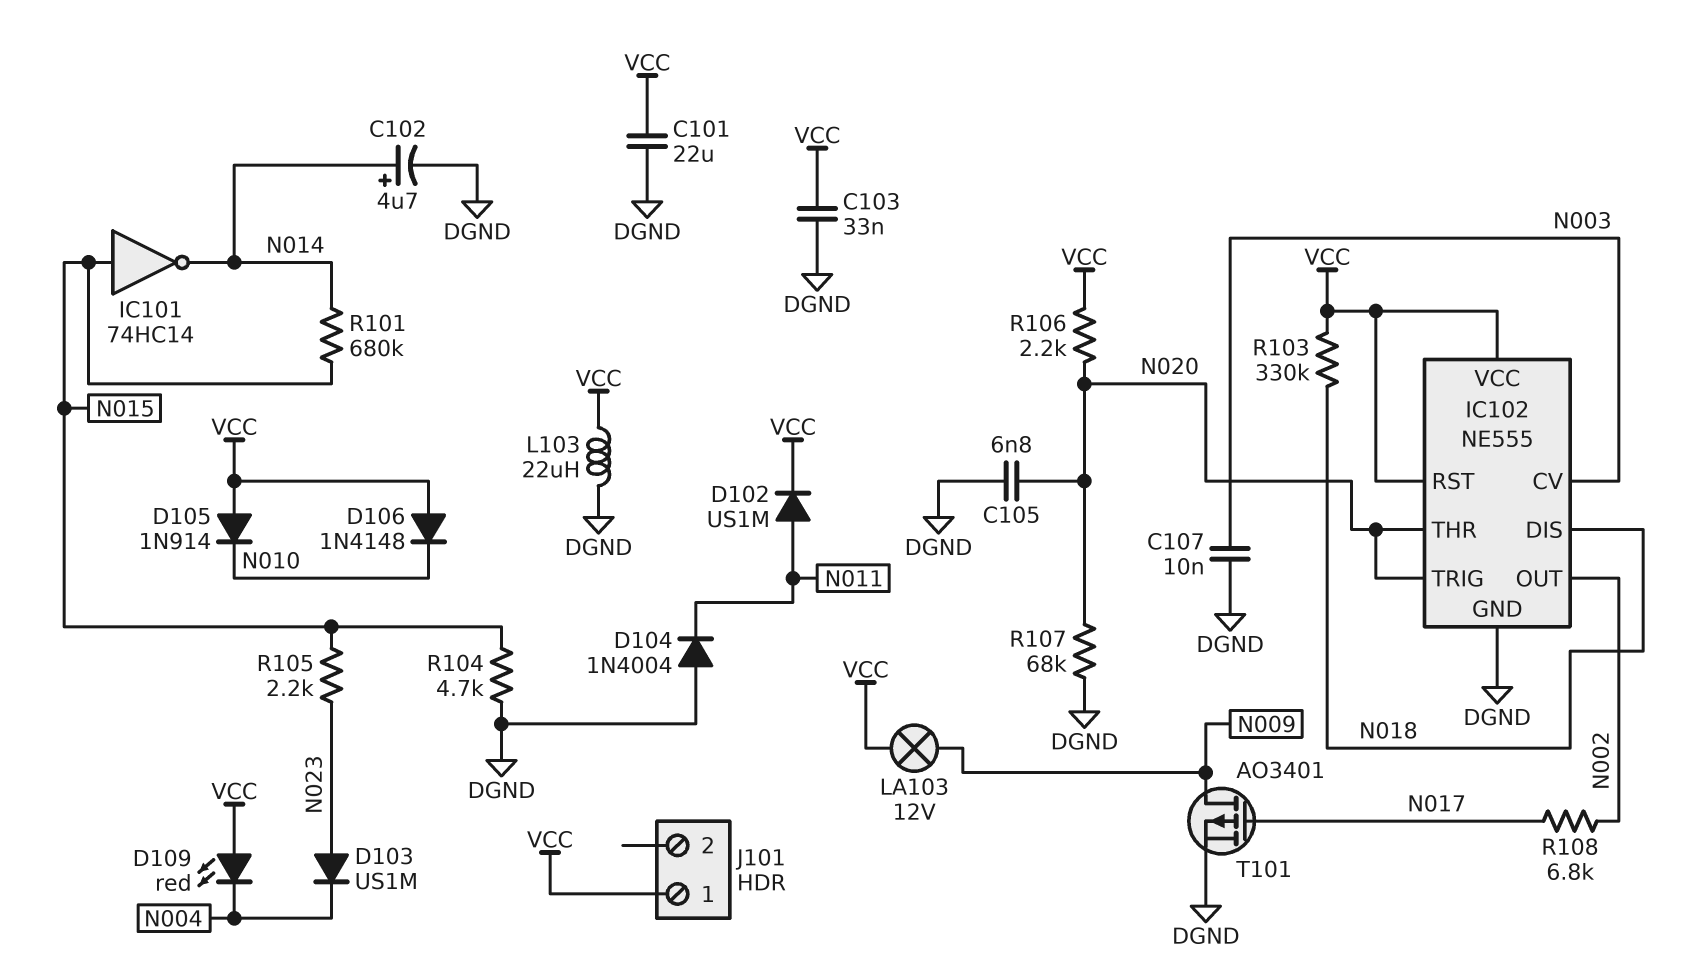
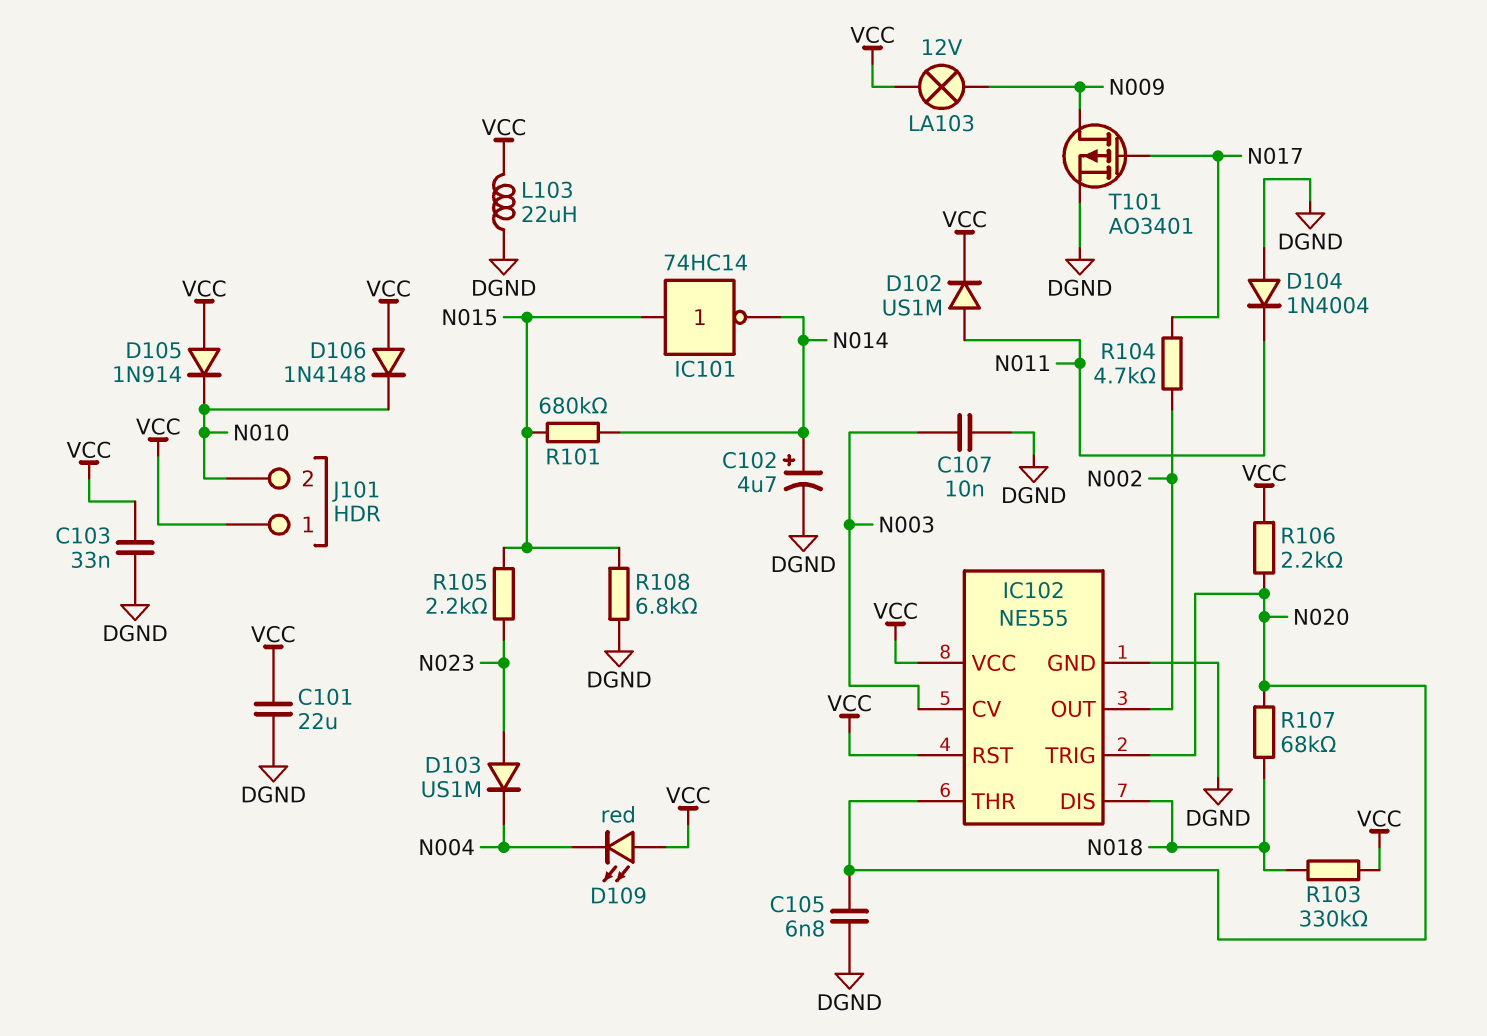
J101 pin 2: none -> N010
R104: 4.7k (DGND, N015) -> 4.7k (N002, N017)
R107: 68k (DGND, N020) -> 68k (N018, N020)
R108: 6.8k (N002, N017) -> 6.8k (DGND, N015)

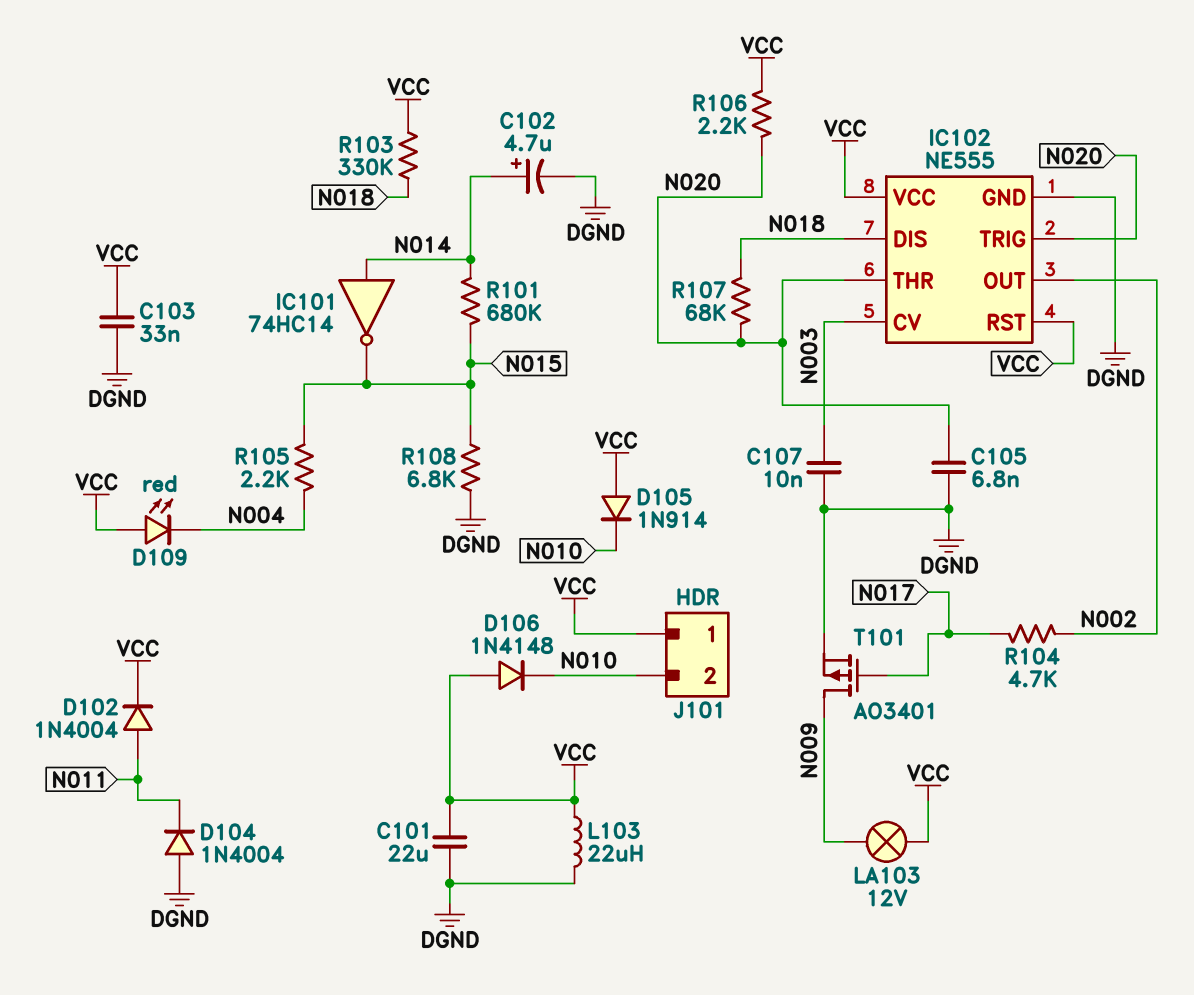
D102: diode US1M (A N011, K VCC) -> diode 1N4004 (A N011, K VCC)
D103: diode US1M (A N023, K N004) -> none
IC101: NOT 74HC14 (in N015, out N014) -> NOT 74HC14 (in N014, out N015)
R105: 2.2k (N015, N023) -> 2.2k (N004, N015)

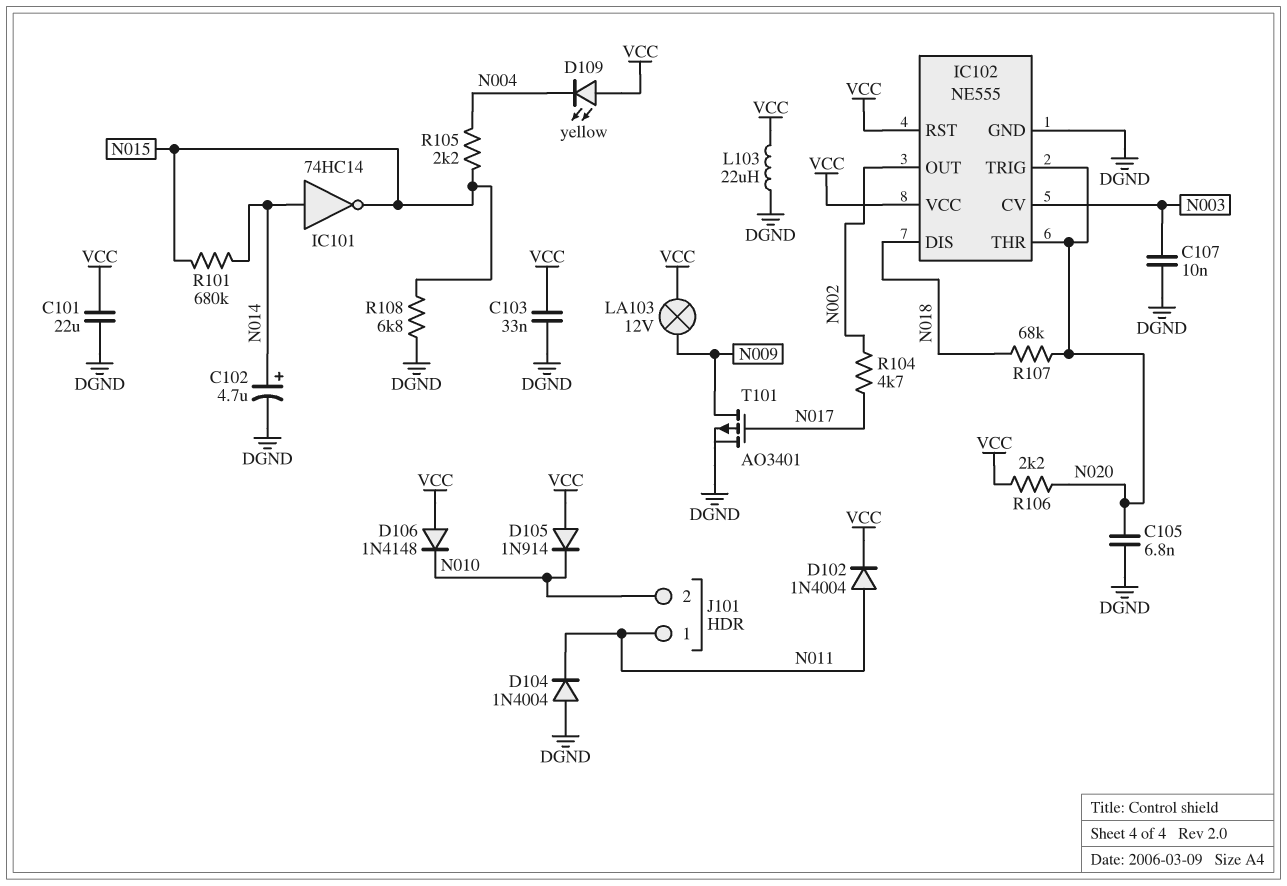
D109: LED red (A VCC, K N004) -> LED yellow (A VCC, K N004)
J101 pin 1: VCC -> N011
R103: 330k (N018, VCC) -> none

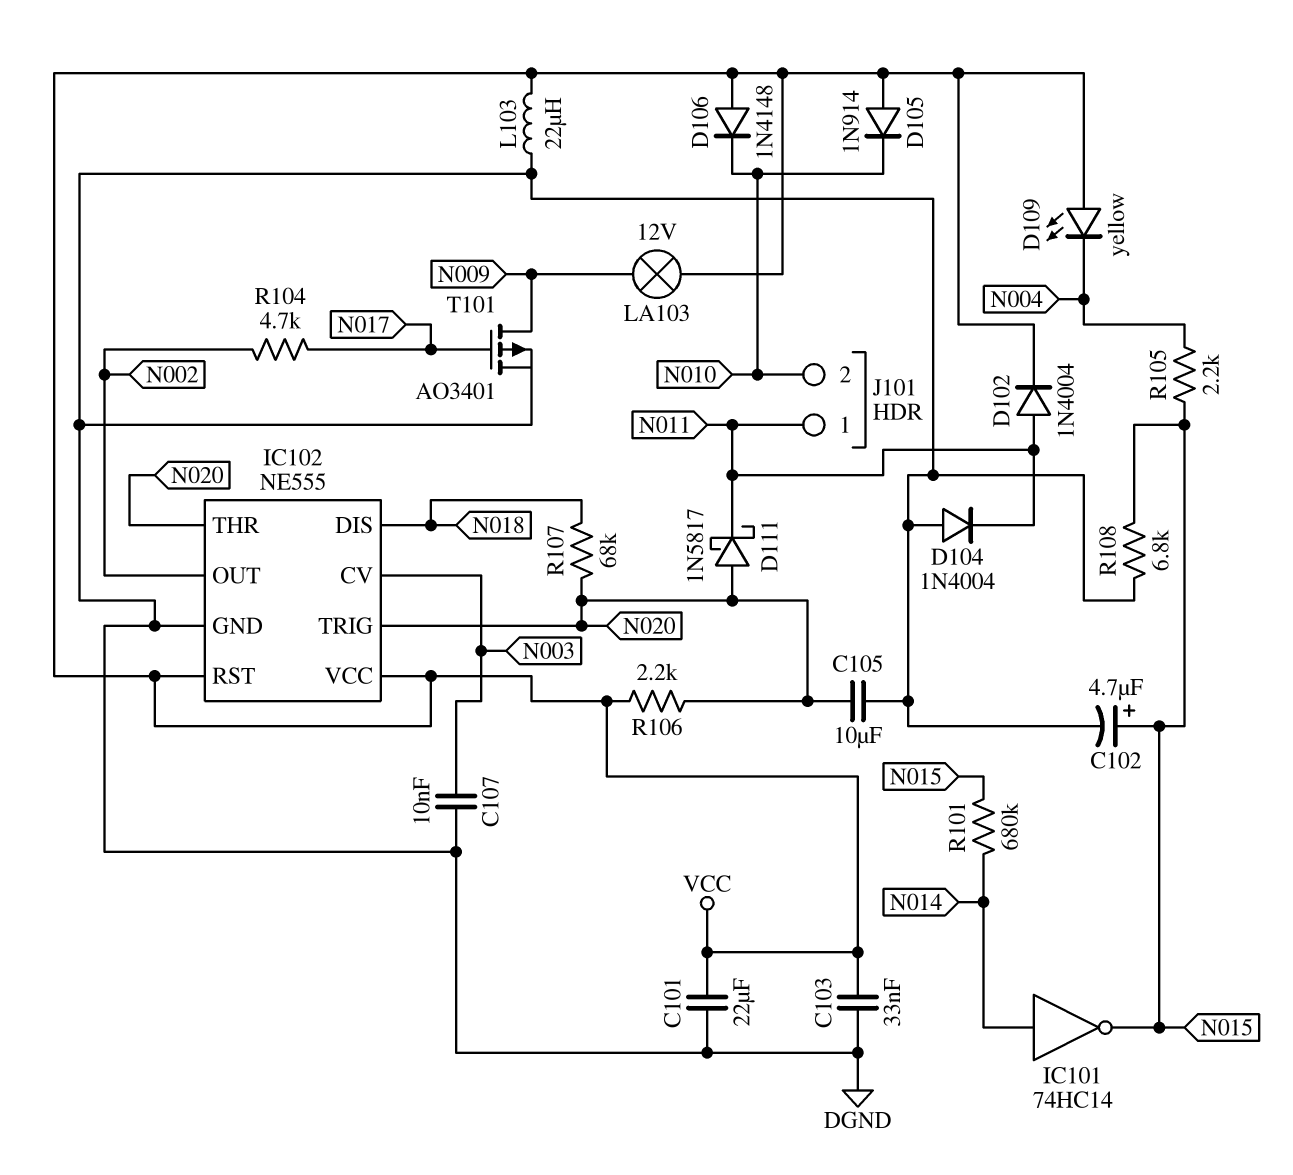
C102: 4.7uF (plus N014, minus DGND) -> 4.7uF (plus N015, minus DGND)
C105: 6.8nF (DGND, N020) -> 10uF (DGND, N020)
D111: none -> schottky 1N5817 (A N020, K N011)

